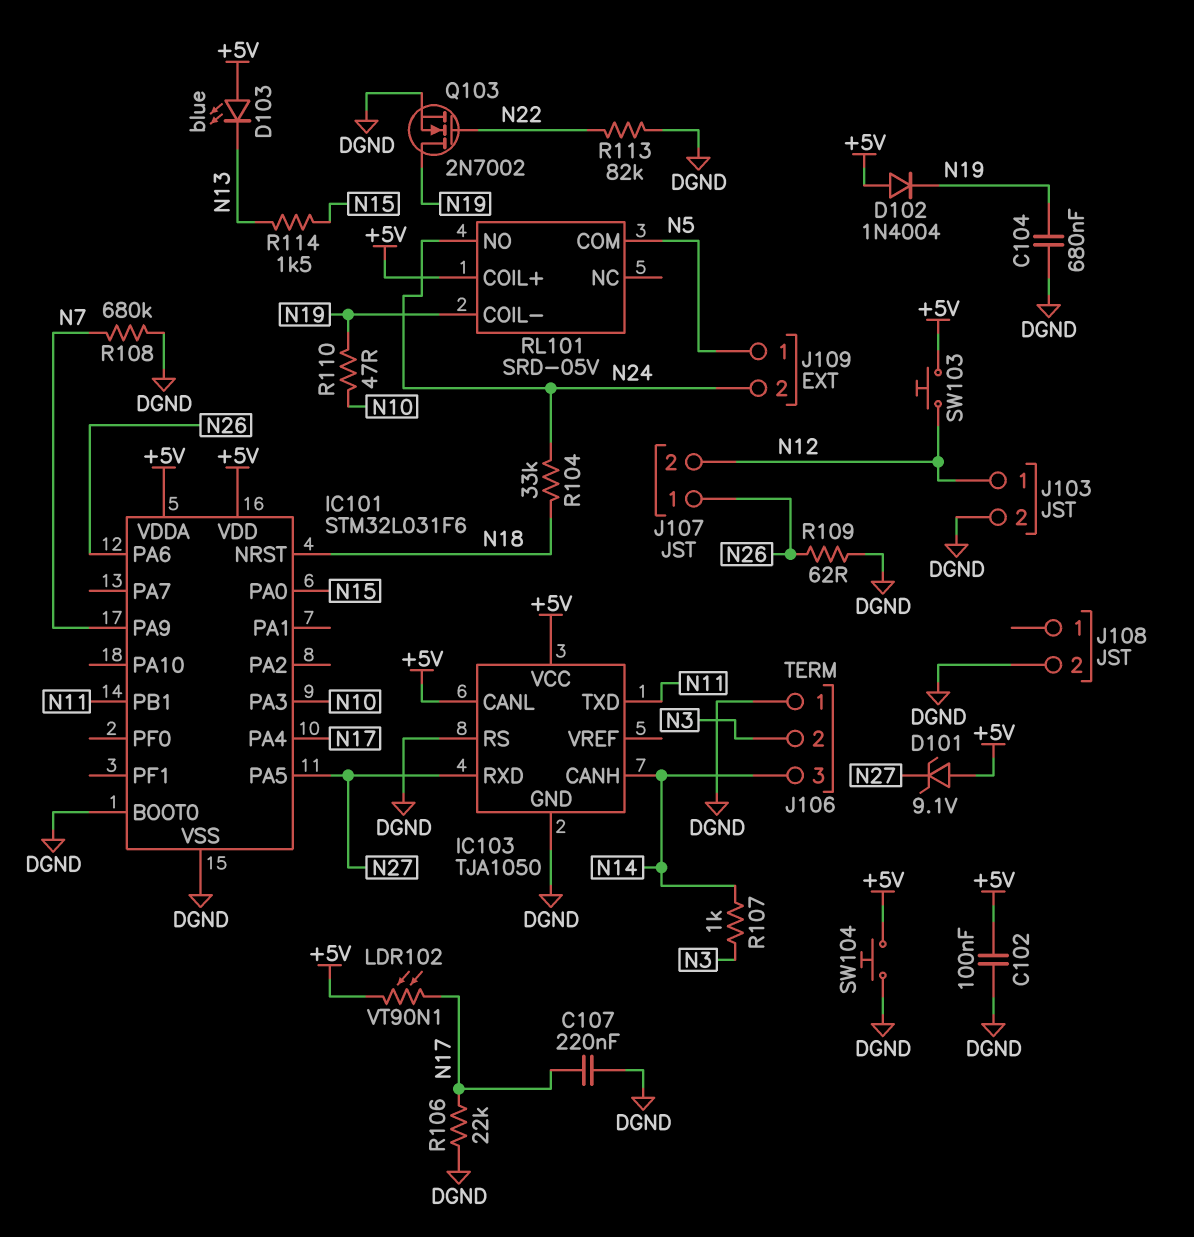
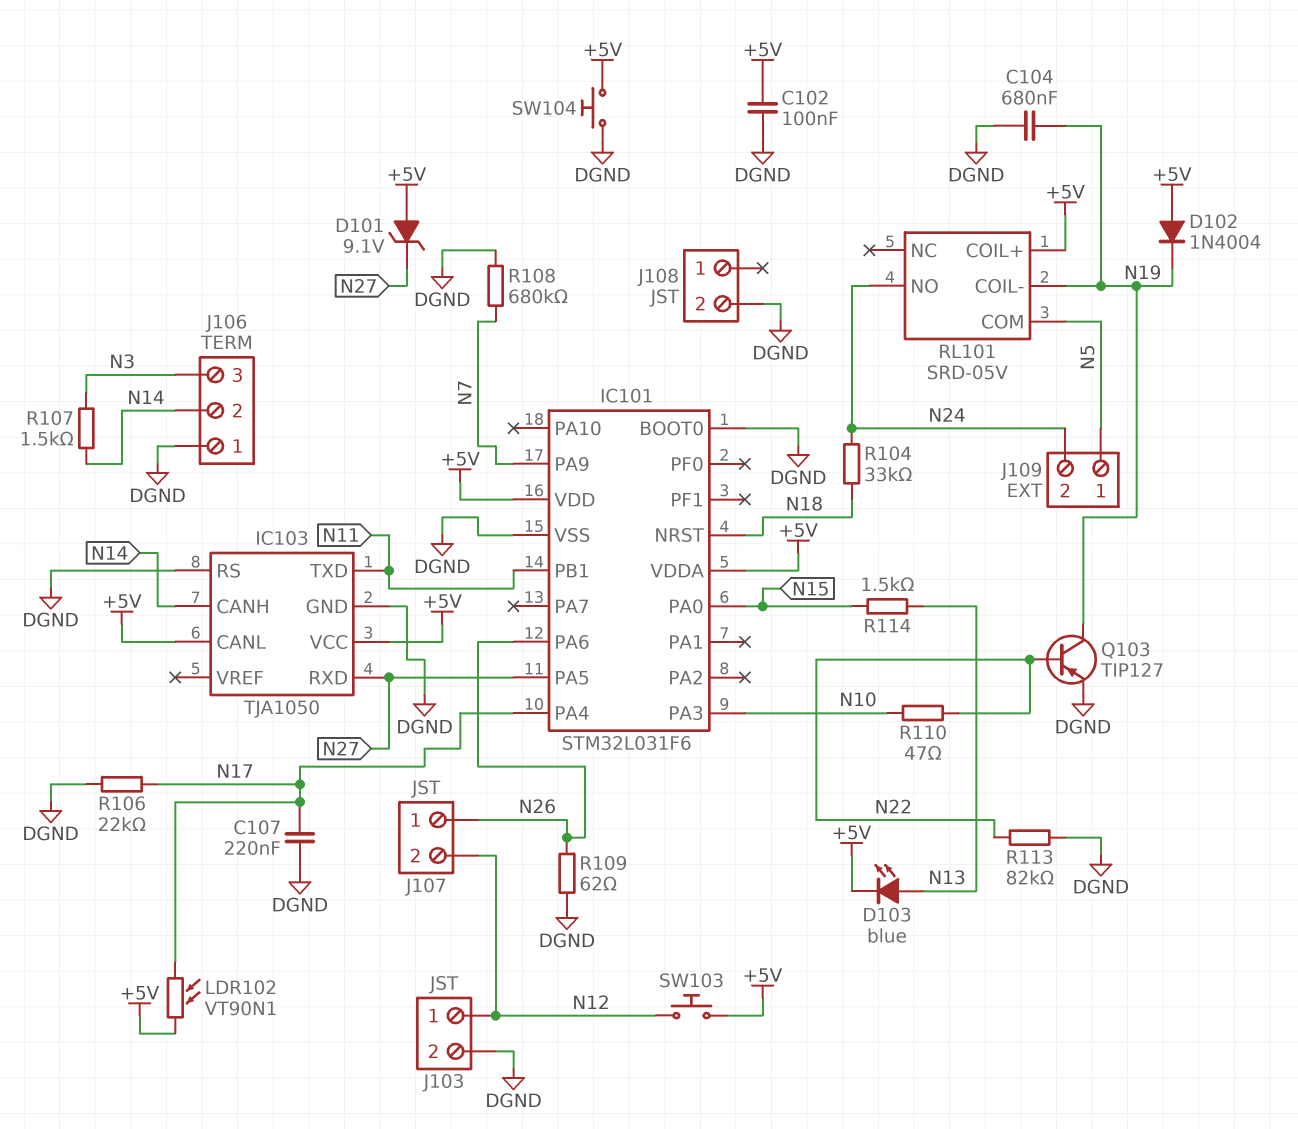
D103: LED blue (A +5V, K N13) -> LED blue (A N13, K +5V)
J106 pin 2: N3 -> N14
J106 pin 3: N14 -> N3
Q103: NMOS 2N7002 (G N22, D N19, S DGND) -> PNP TIP127 (B N22, C N19, E DGND)
R107: 1k (N3, N14) -> 1.5k (N3, N14)
R110: 47 (N10, N19) -> 47 (N10, N22)

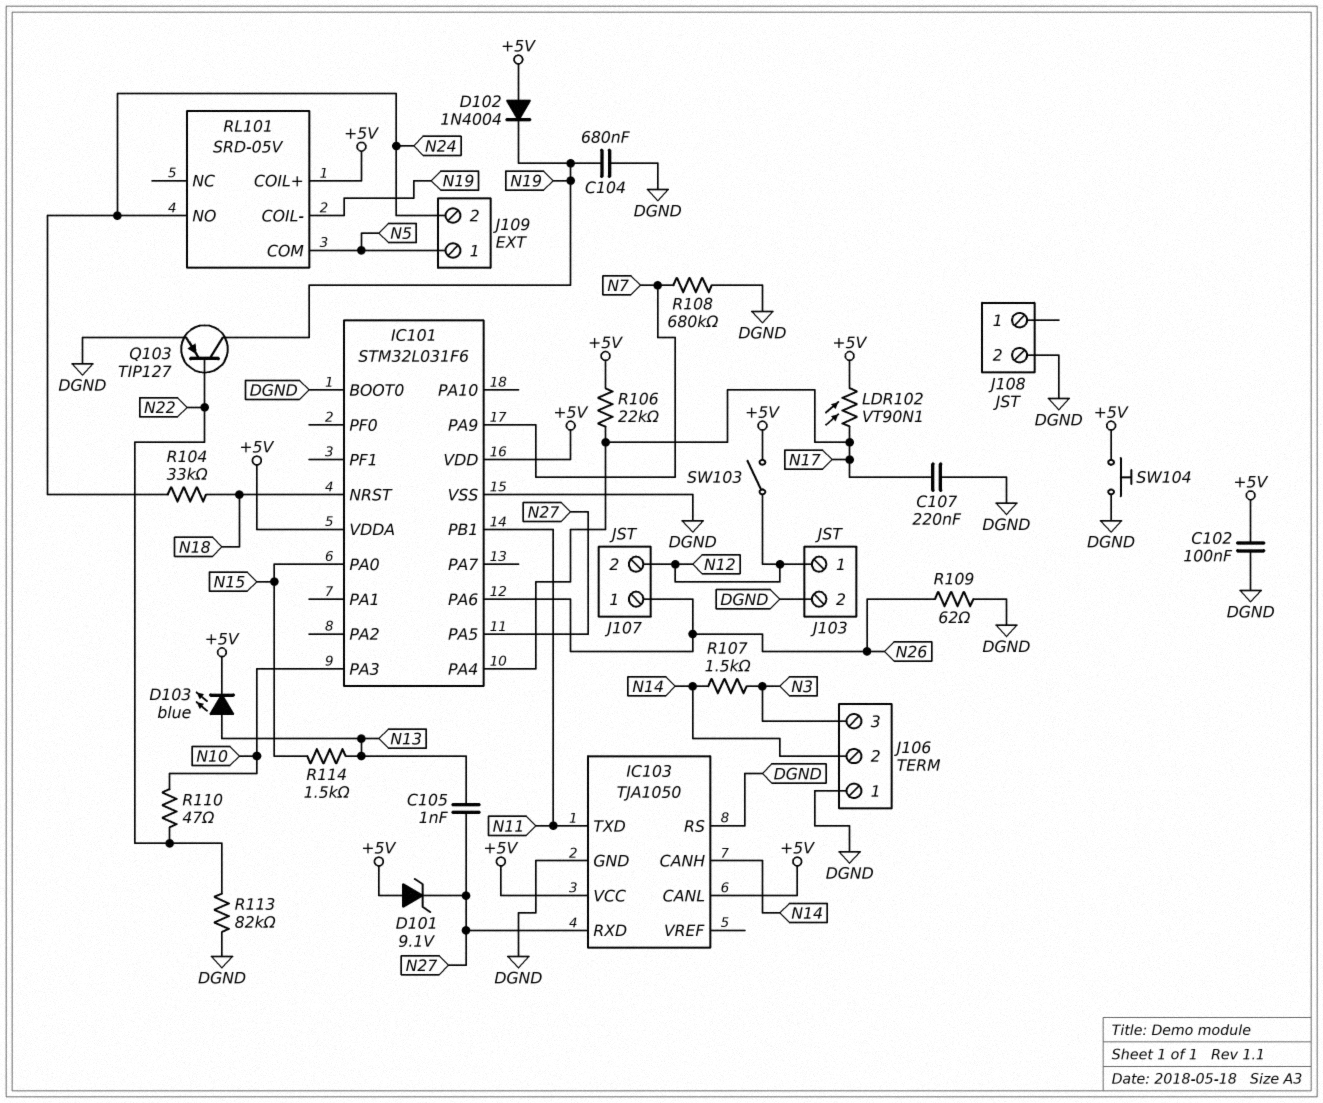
C105: none -> 1nF (N13, N27)
R106: 22k (DGND, N17) -> 22k (+5V, N17)
SW103: button (+5V, N12) -> switch (+5V, N12)

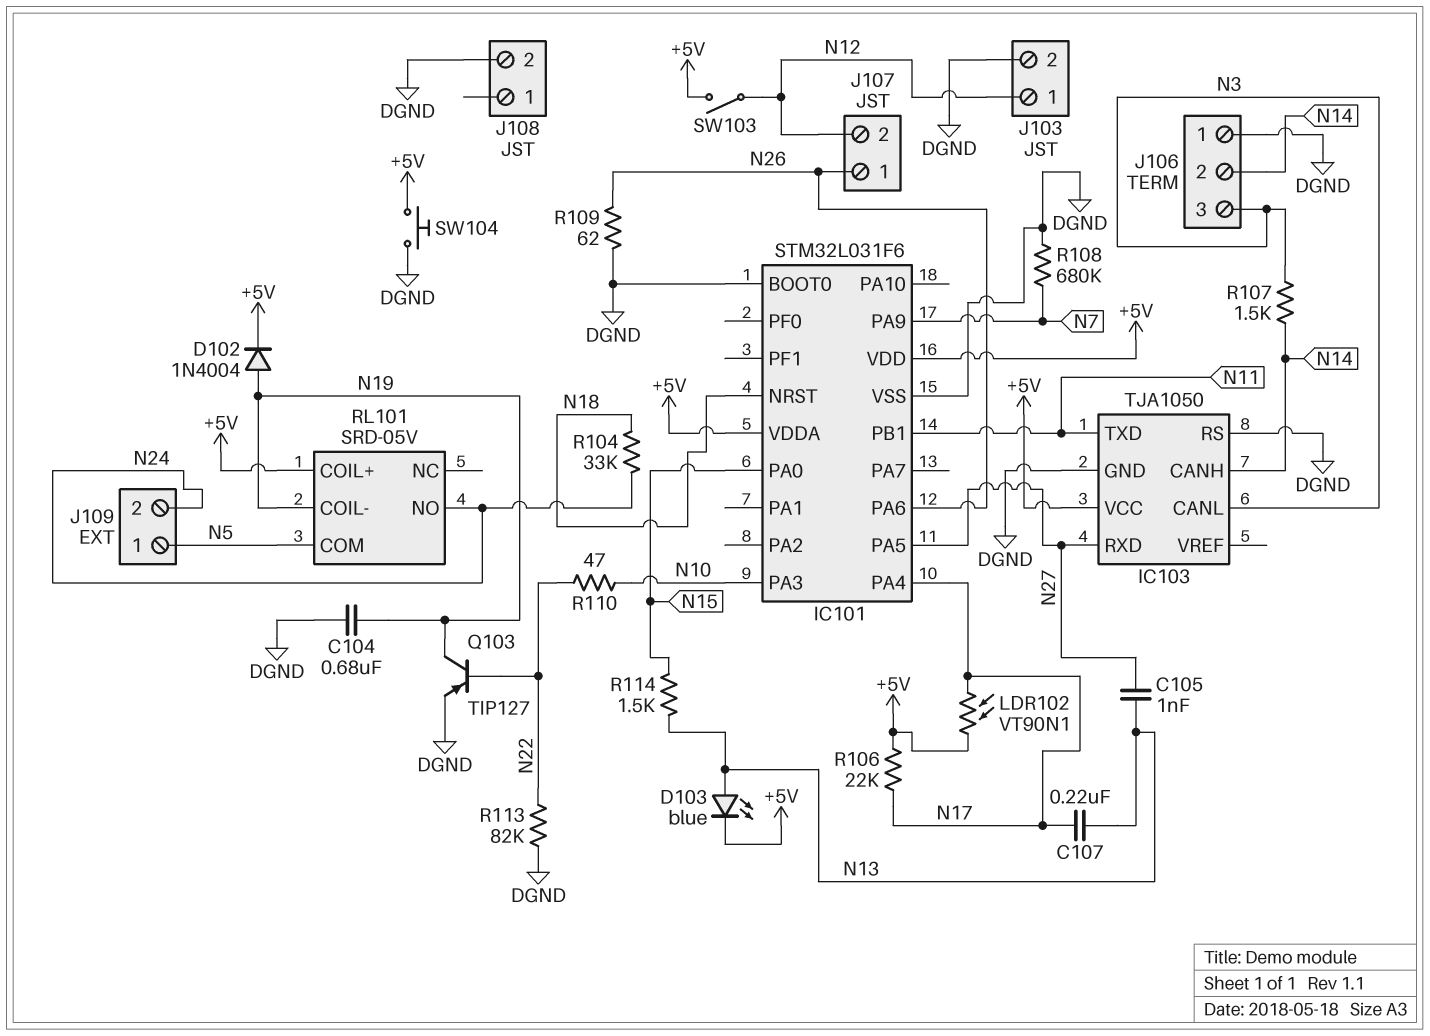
C102: 100nF (+5V, DGND) -> none
C107: 220nF (DGND, N17) -> 220nF (N13, N17)
D101: zener 9.1V (A +5V, K N27) -> none
D102: diode 1N4004 (A +5V, K N19) -> diode 1N4004 (A N19, K +5V)
IC103 pin CANL: +5V -> N3

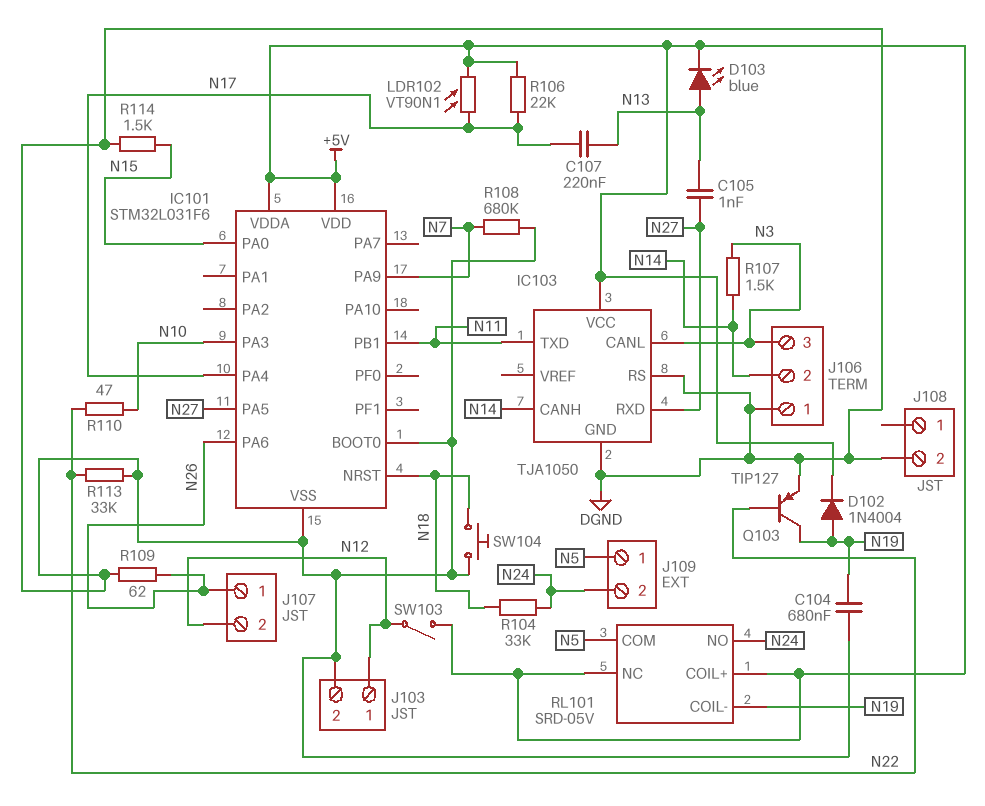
R113: 82k (DGND, N22) -> 33k (DGND, N22)
R114: 1.5k (N13, N15) -> 1.5k (DGND, N15)
RL101 pin NC: none -> +5V
SW104: button (+5V, DGND) -> button (DGND, N18)

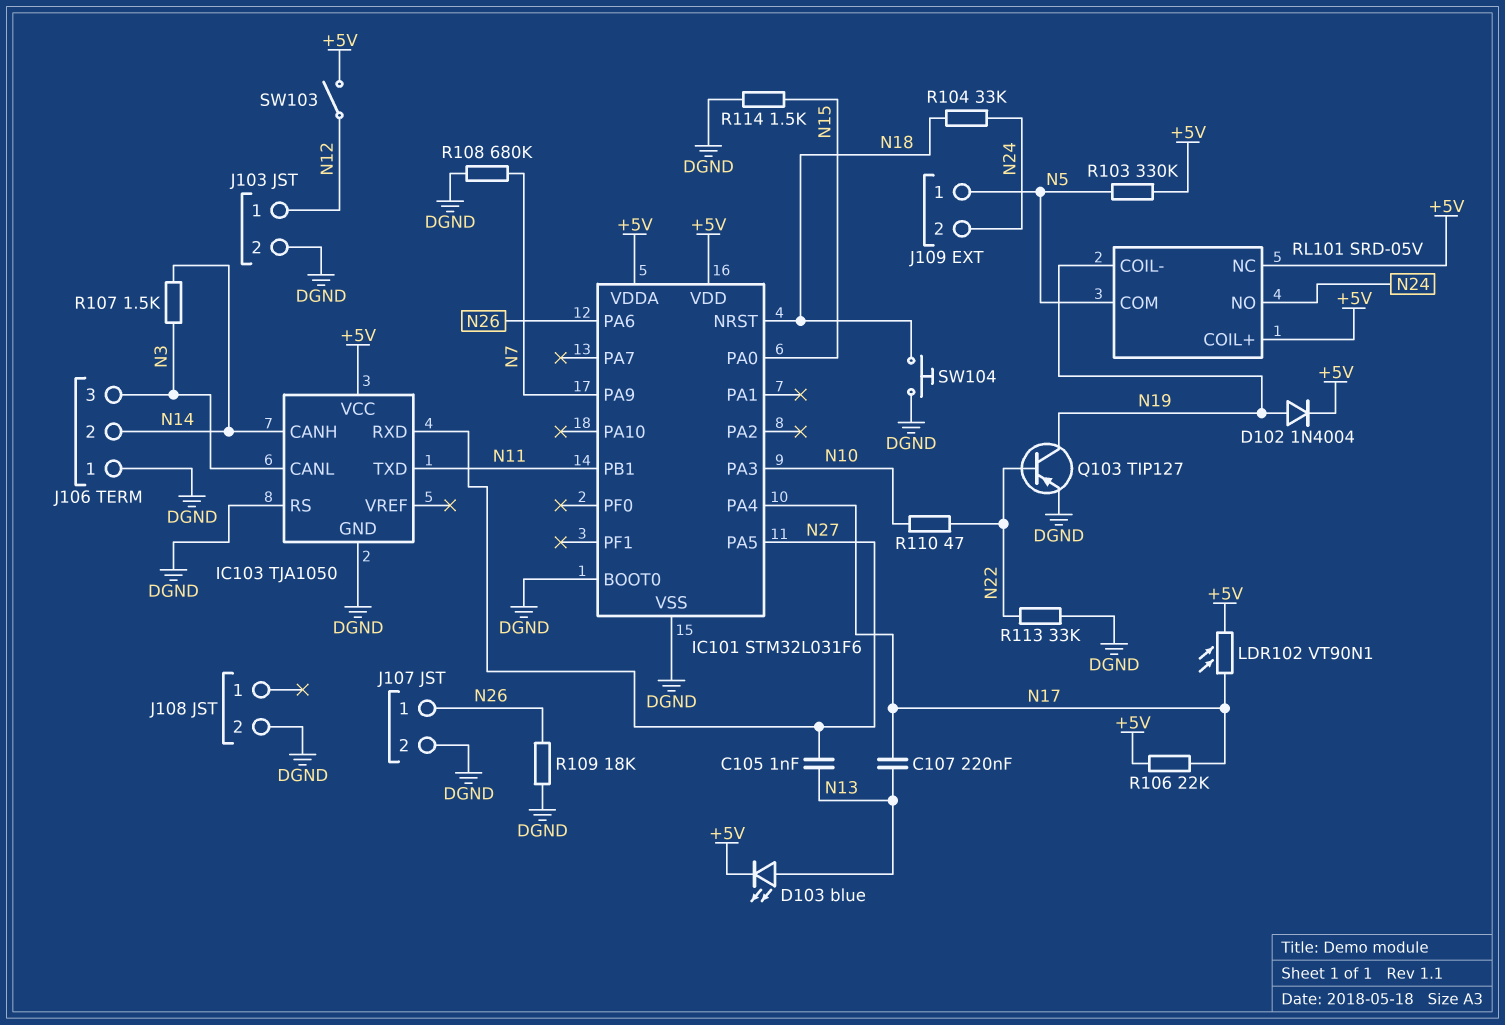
C104: 680nF (DGND, N19) -> none
J107 pin 2: N12 -> DGND
R103: none -> 330k (+5V, N5)
R109: 62 (DGND, N26) -> 18k (DGND, N26)

